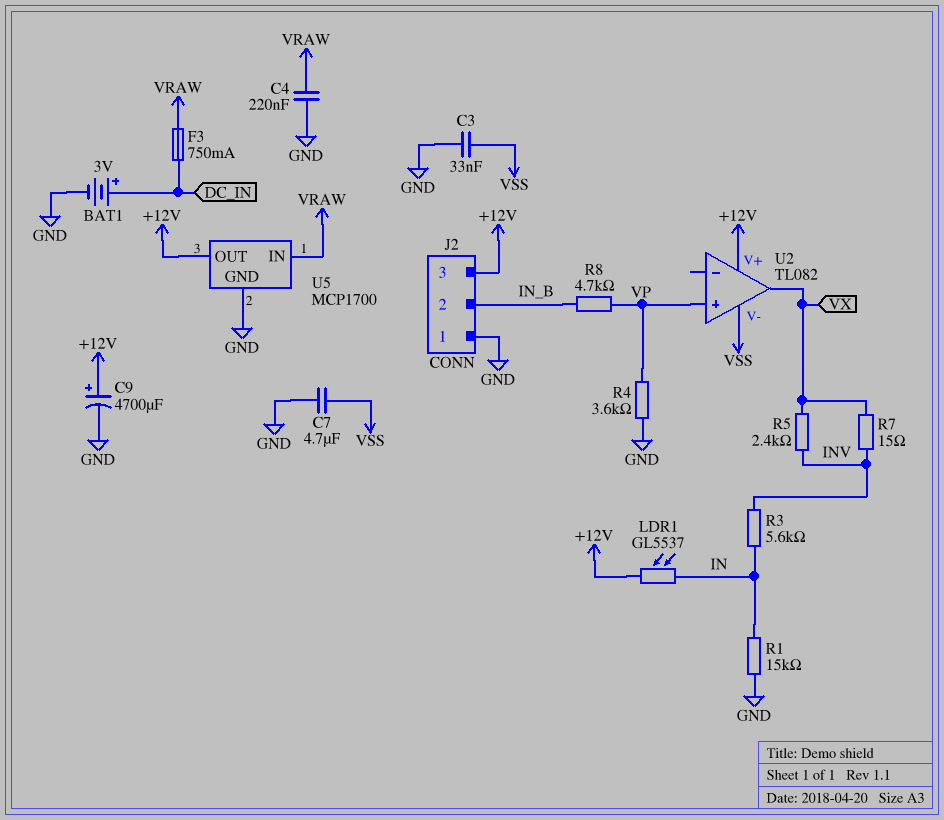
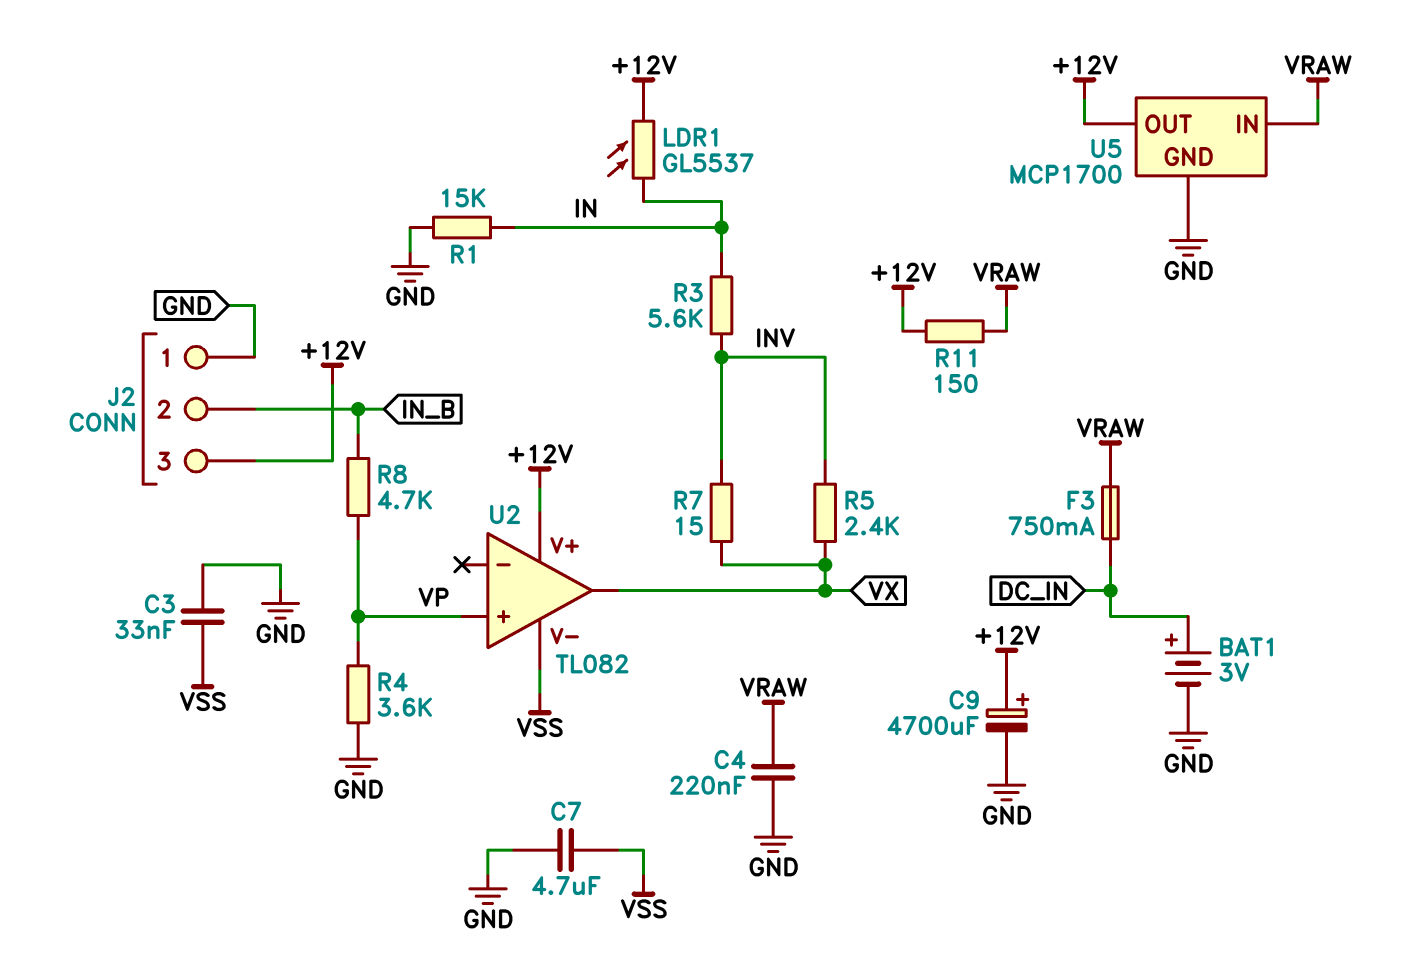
R11: none -> 150 (+12V, VRAW)

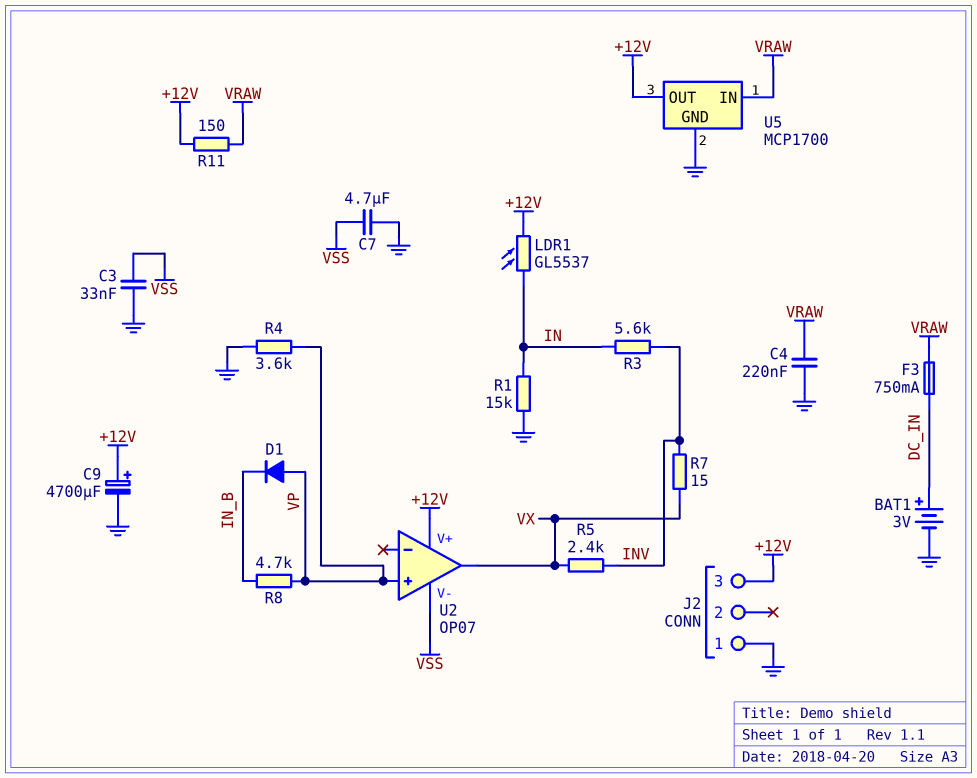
D1: none -> diode (A VP, K IN_B)
J2 pin 2: IN_B -> none
U2: TL082 -> OP07

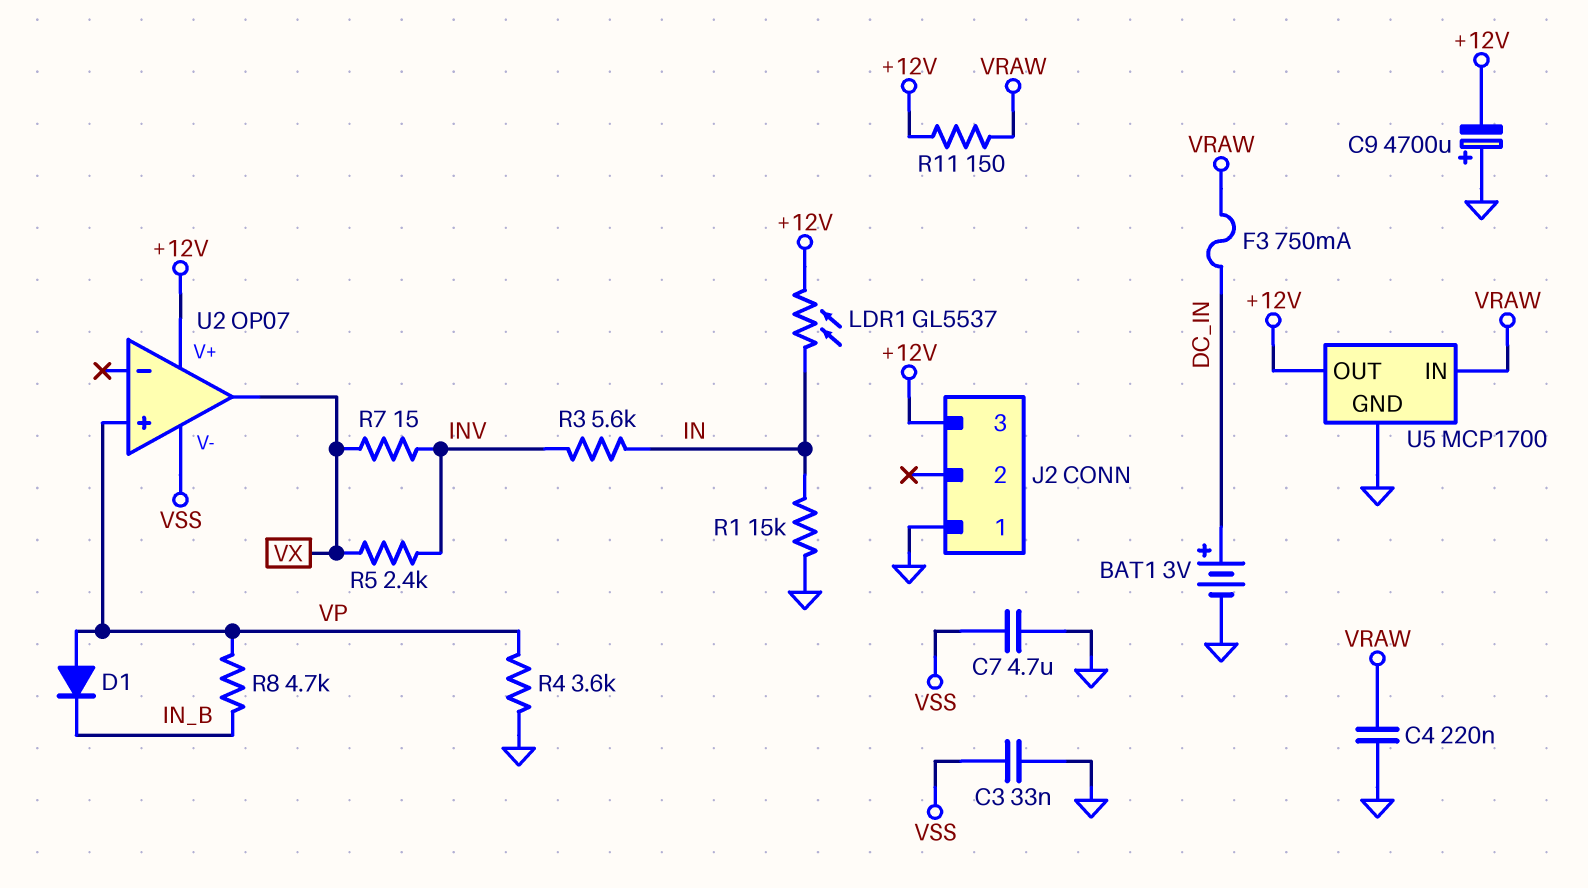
C9: 4700uF (plus +12V, minus GND) -> 4700uF (plus GND, minus +12V)

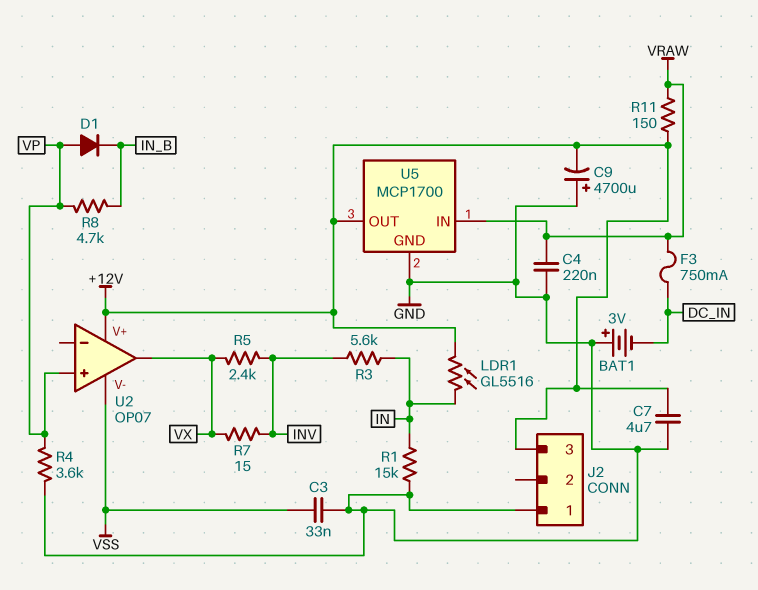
BAT1: 3V (plus DC_IN, minus GND) -> 3V (plus GND, minus DC_IN)
C7: 4.7uF (GND, VSS) -> 4.7uF (+12V, GND)
LDR1: GL5537 (+12V, IN) -> GL5516 (+12V, IN)

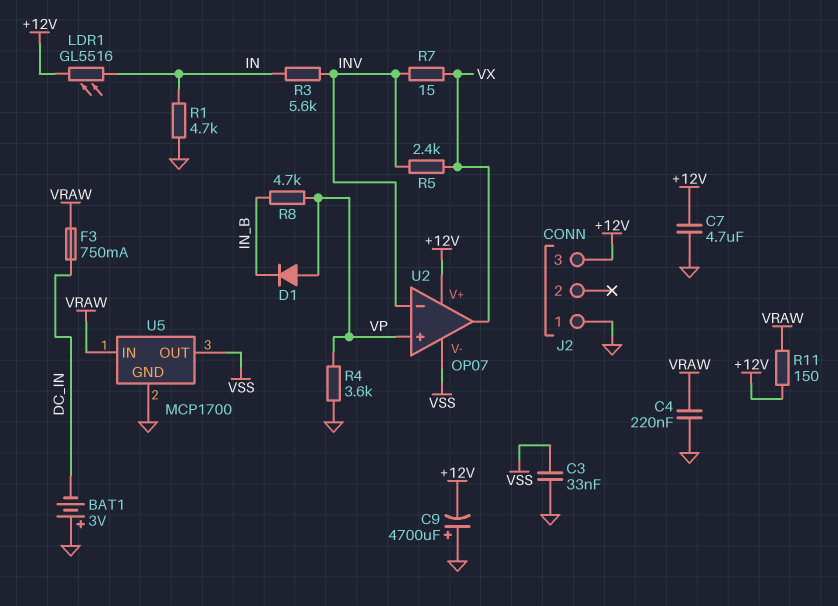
R1: 15k (GND, IN) -> 4.7k (GND, IN)
U2 pin in-: none -> INV
U5 pin OUT: +12V -> VSS

